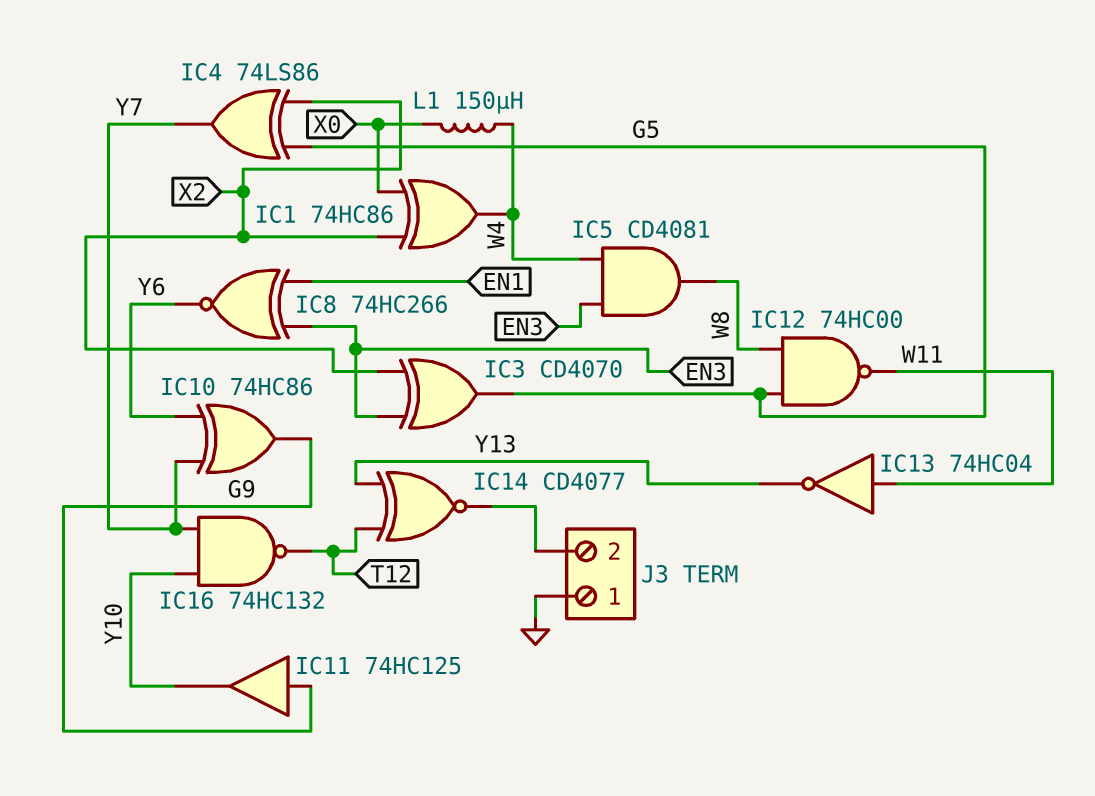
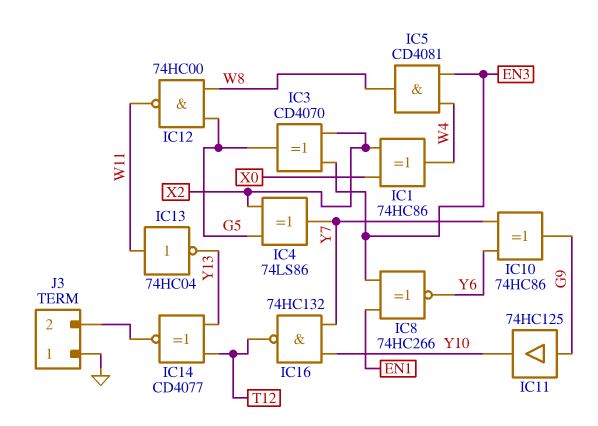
L1: 150uH (W4, X0) -> none

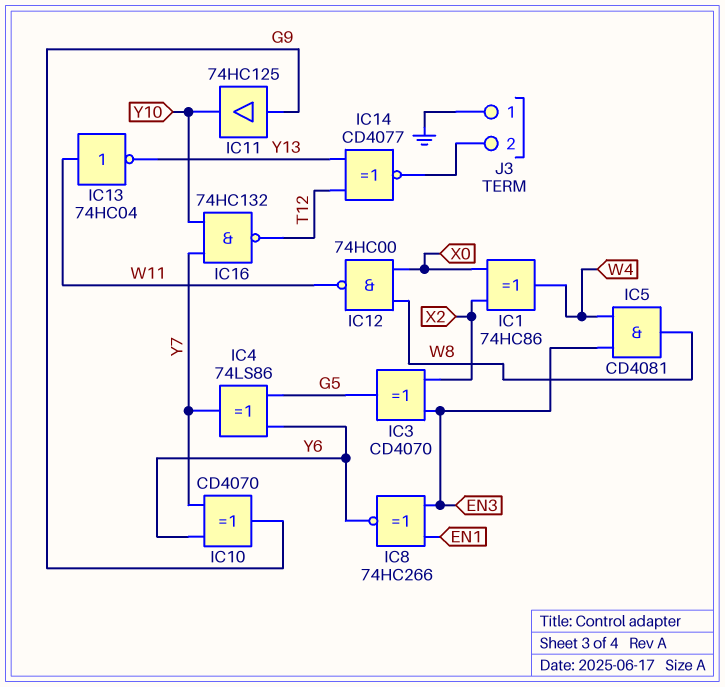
IC4: XOR 74LS86 (in G5, in X2, out Y7) -> XOR 74LS86 (in G5, in Y6, out Y7)
IC10: XOR 74HC86 (in Y6, in Y7, out G9) -> XOR CD4070 (in Y6, in Y7, out G9)
IC12: NAND 74HC00 (in G5, in W8, out W11) -> NAND 74HC00 (in W8, in X0, out W11)

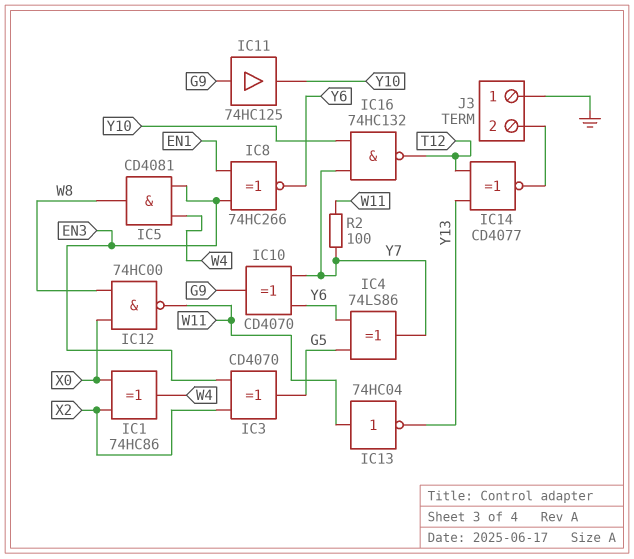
R2: none -> 100 (W11, Y7)

